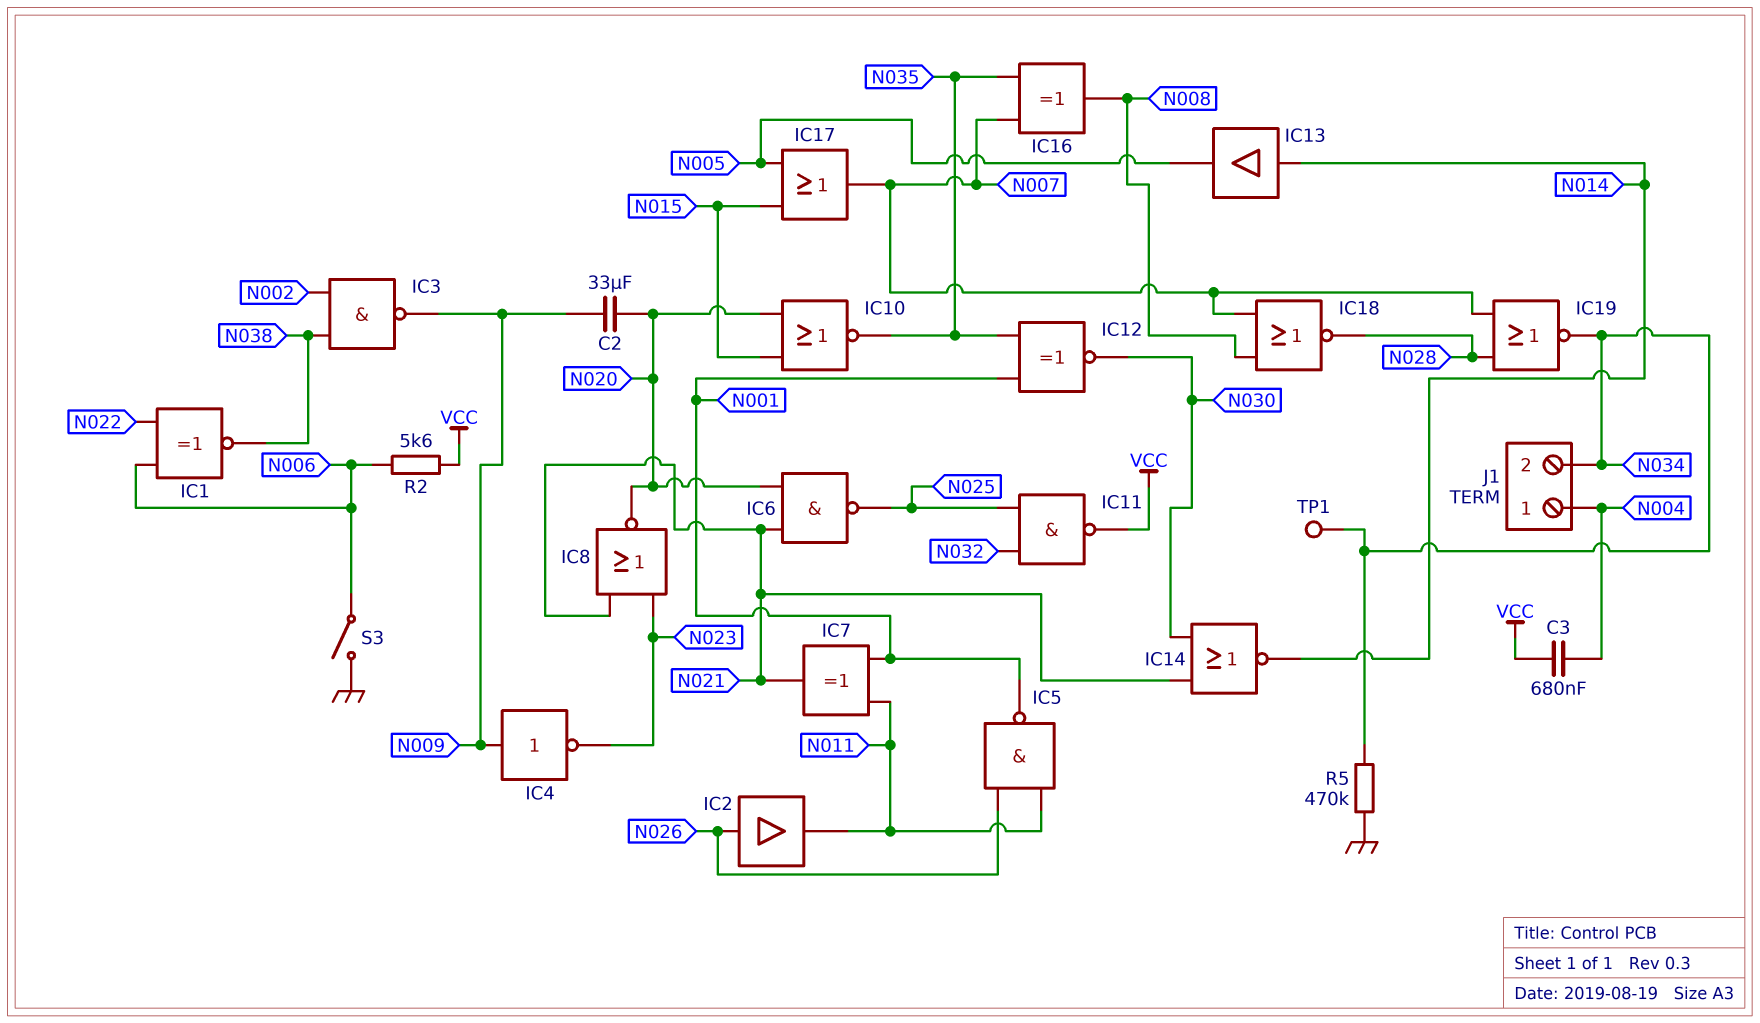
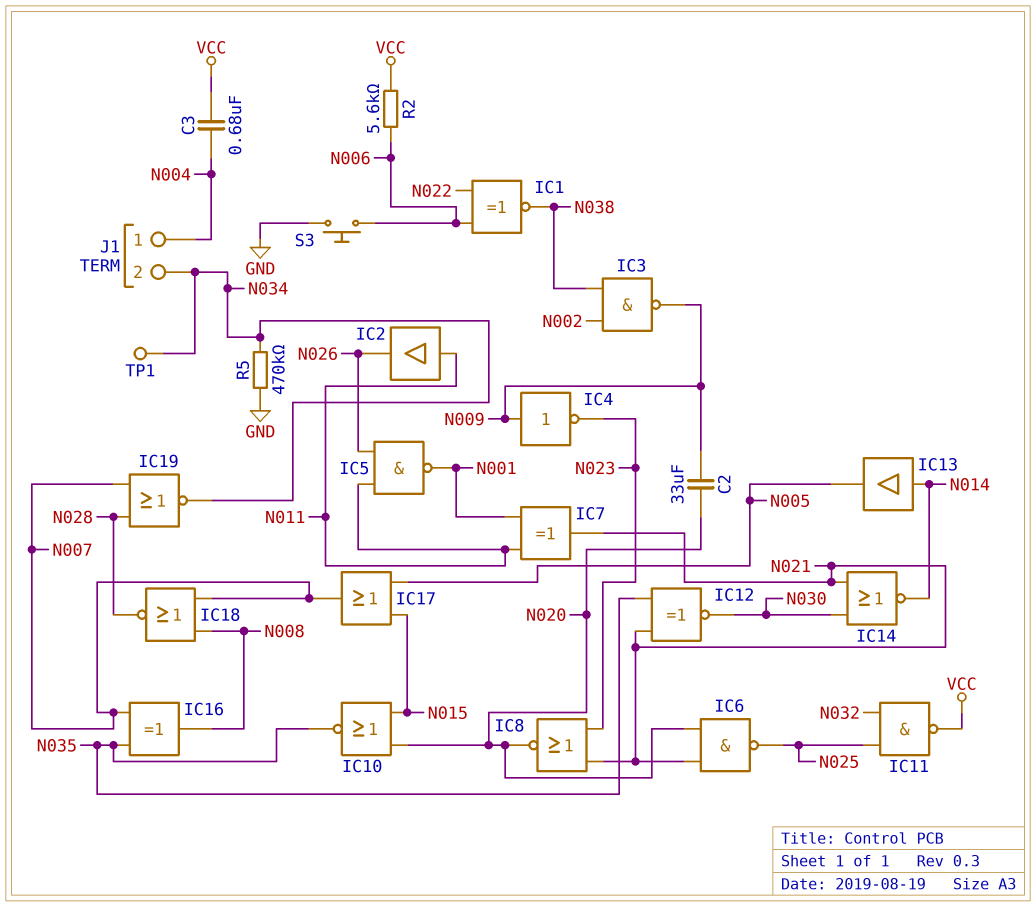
IC2: buffer (in N026, out N011) -> buffer (in N011, out N026)
IC12: XNOR (in N001, in N035, out N030) -> XNOR (in N021, in N035, out N030)
S3: switch (GND, N006) -> button (GND, N006)

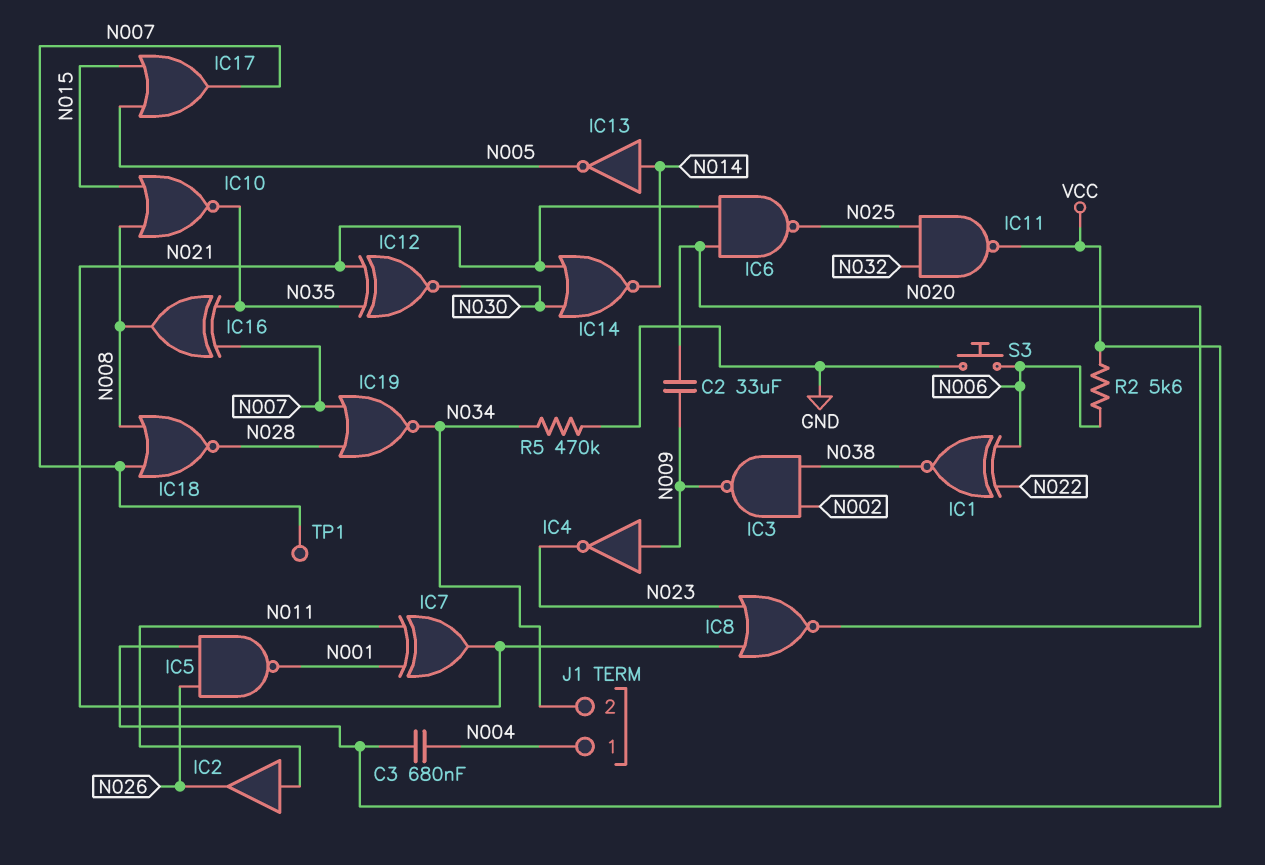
IC5: NAND (in N011, in N026, out N001) -> NAND (in N026, in VCC, out N001)
IC10: NOR (in N015, in N020, out N035) -> NOR (in N008, in N015, out N035)
IC13: buffer (in N014, out N005) -> NOT (in N014, out N005)
TP1: test point (N034) -> test point (N007)

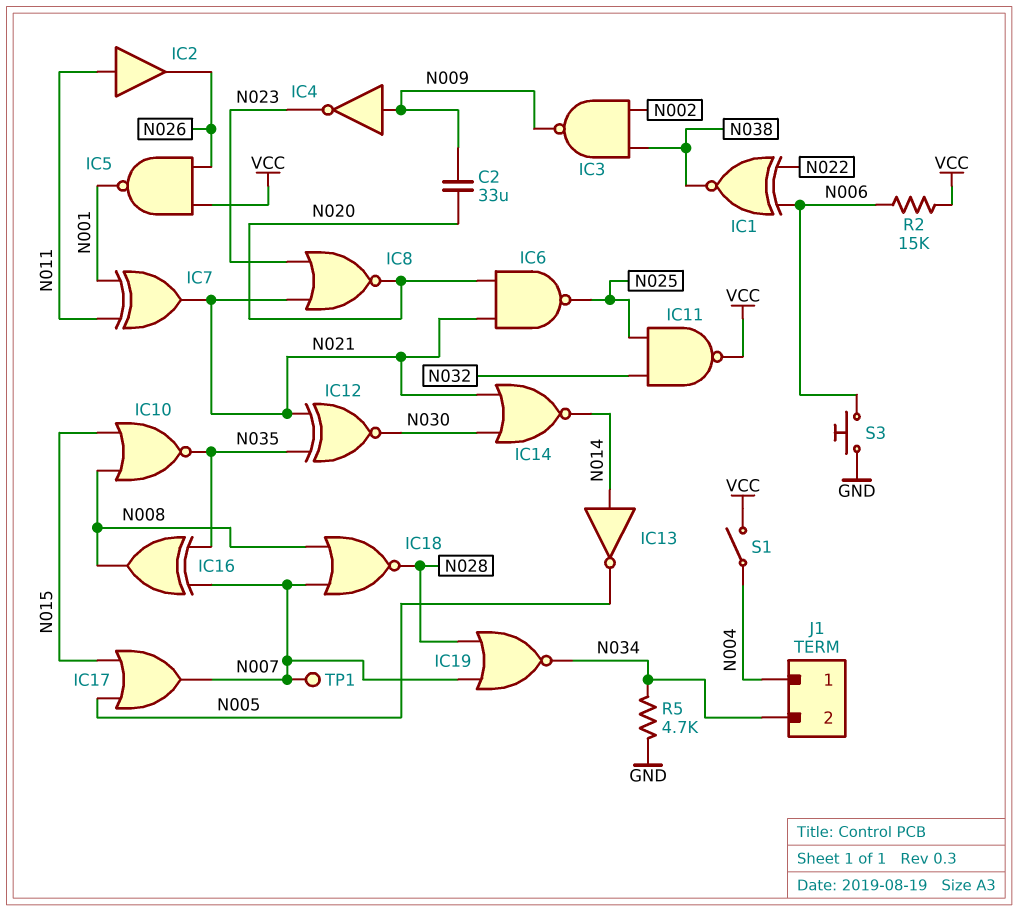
C3: 680nF (N004, VCC) -> none
R2: 5.6k (N006, VCC) -> 15k (N006, VCC)
R5: 470k (GND, N034) -> 4.7k (GND, N034)
S1: none -> switch (N004, VCC)

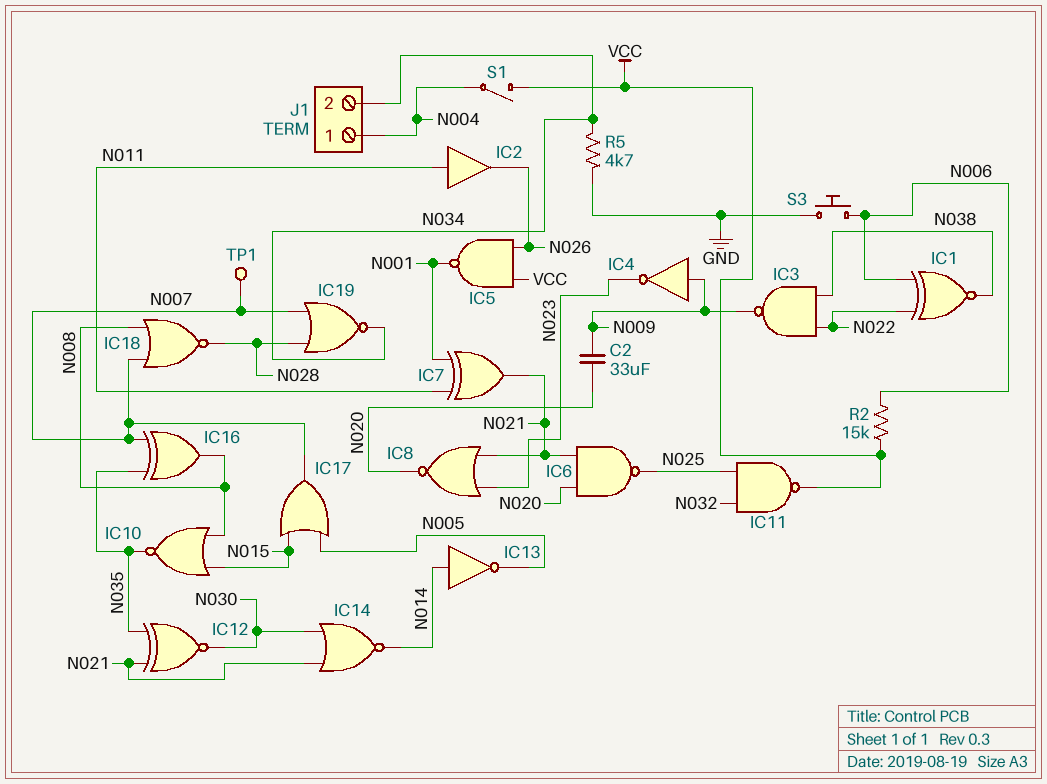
IC3: NAND (in N002, in N038, out N009) -> NAND (in N022, in N038, out N009)

